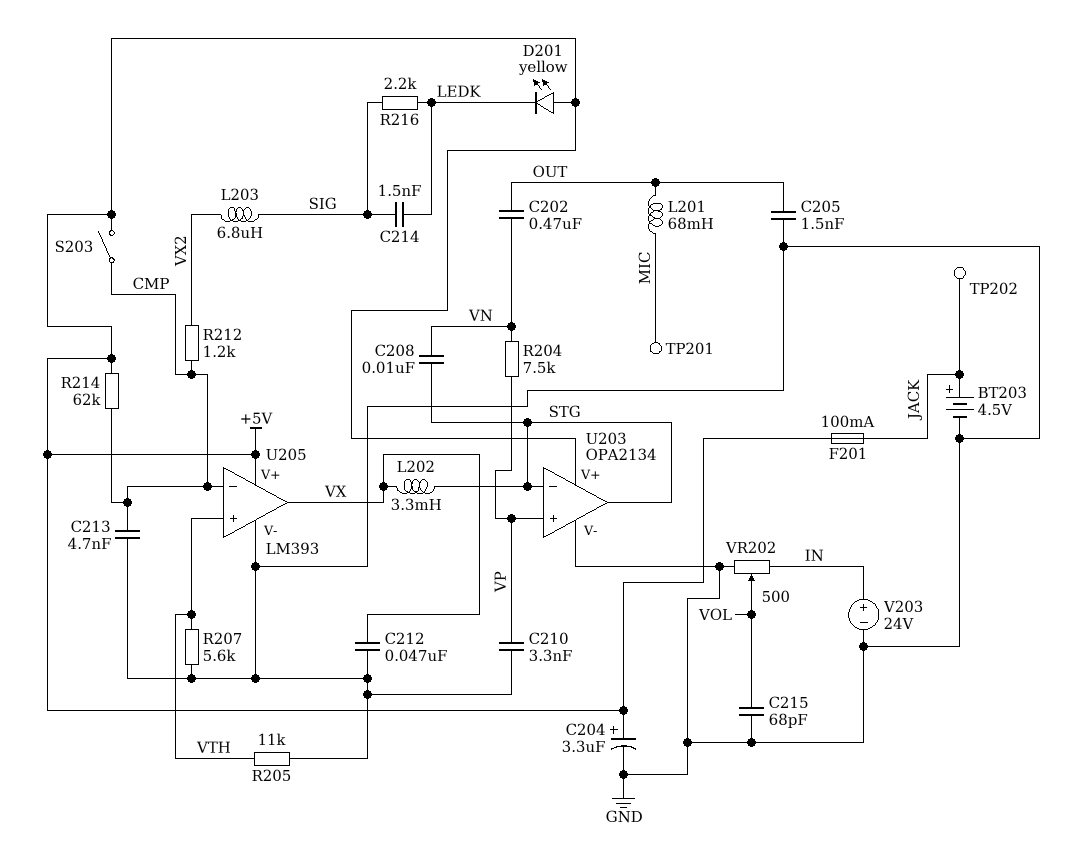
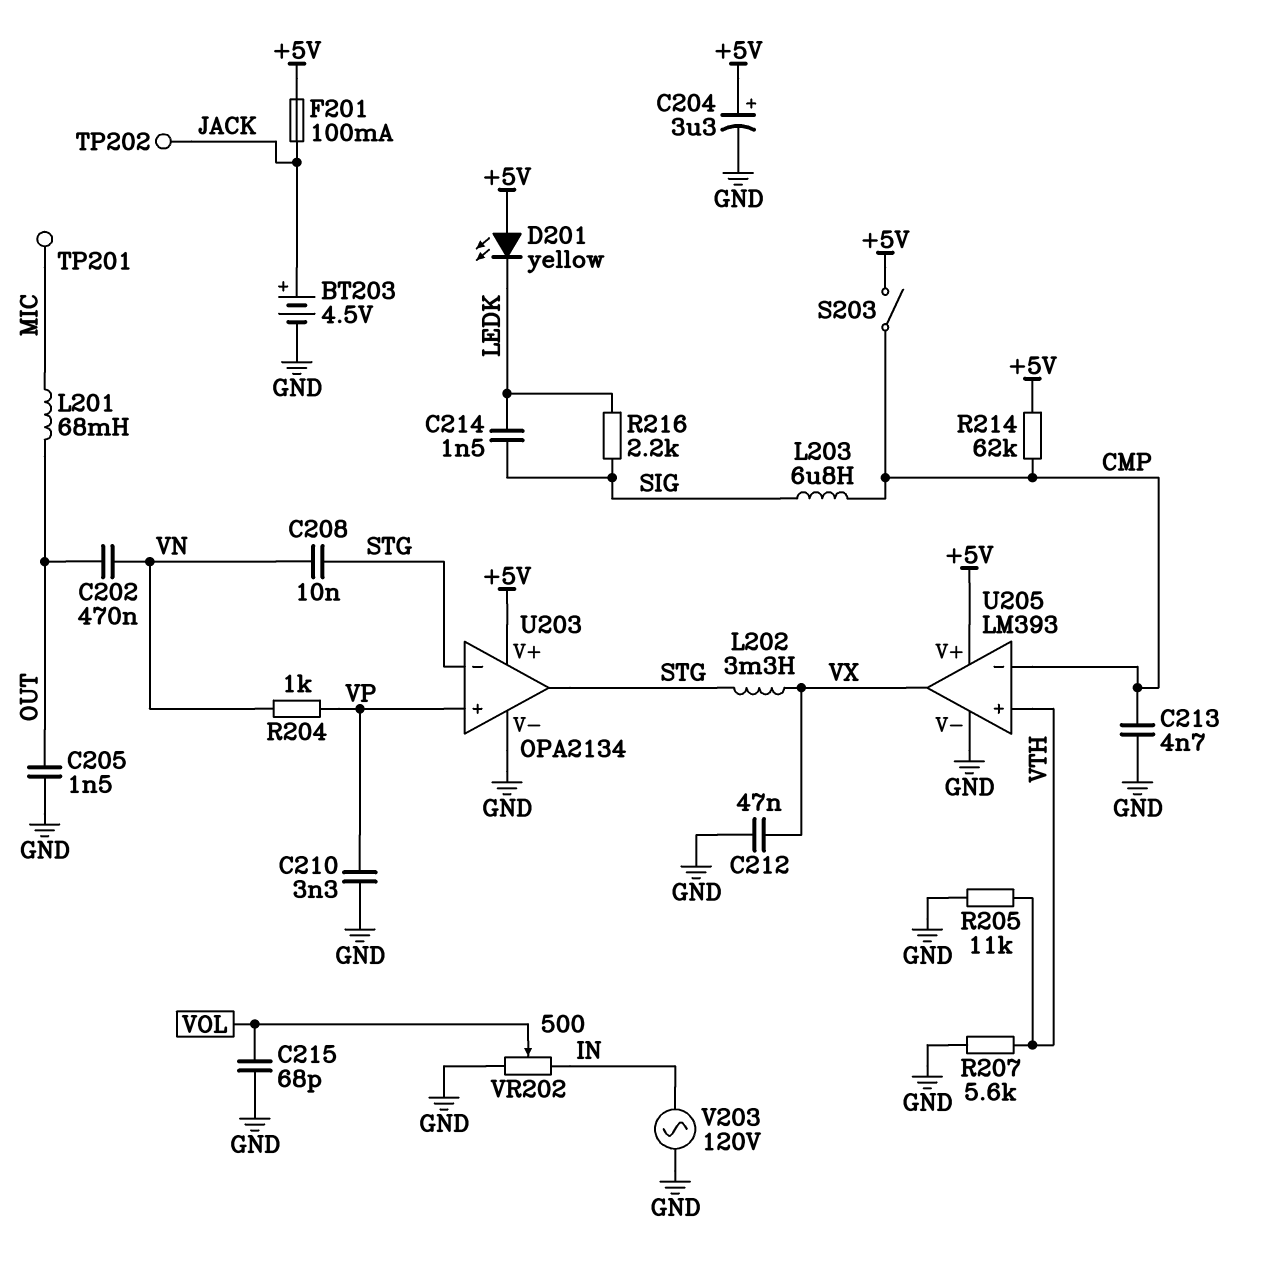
L203: 6.8uH (SIG, VX2) -> 6.8uH (CMP, SIG)
R204: 7.5k (VN, VP) -> 1k (VN, VP)
R212: 1.2k (CMP, VX2) -> none
V203: 24V (plus IN, minus GND) -> AC 120V (GND, IN)

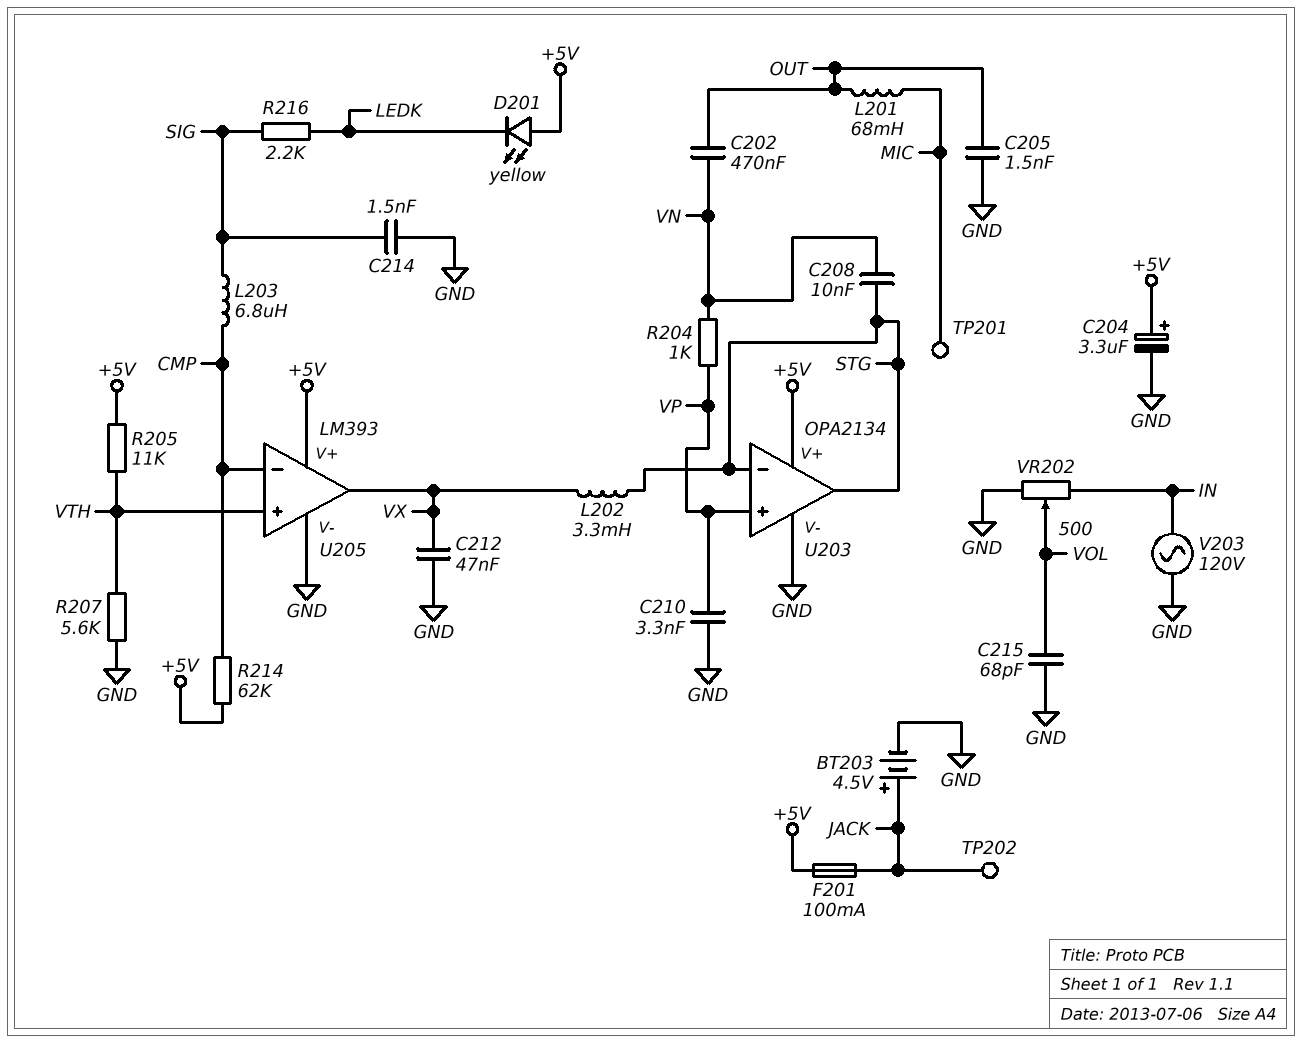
C213: 4.7nF (CMP, GND) -> none
C214: 1.5nF (LEDK, SIG) -> 1.5nF (GND, SIG)
R205: 11k (GND, VTH) -> 11k (+5V, VTH)
S203: switch (+5V, CMP) -> none

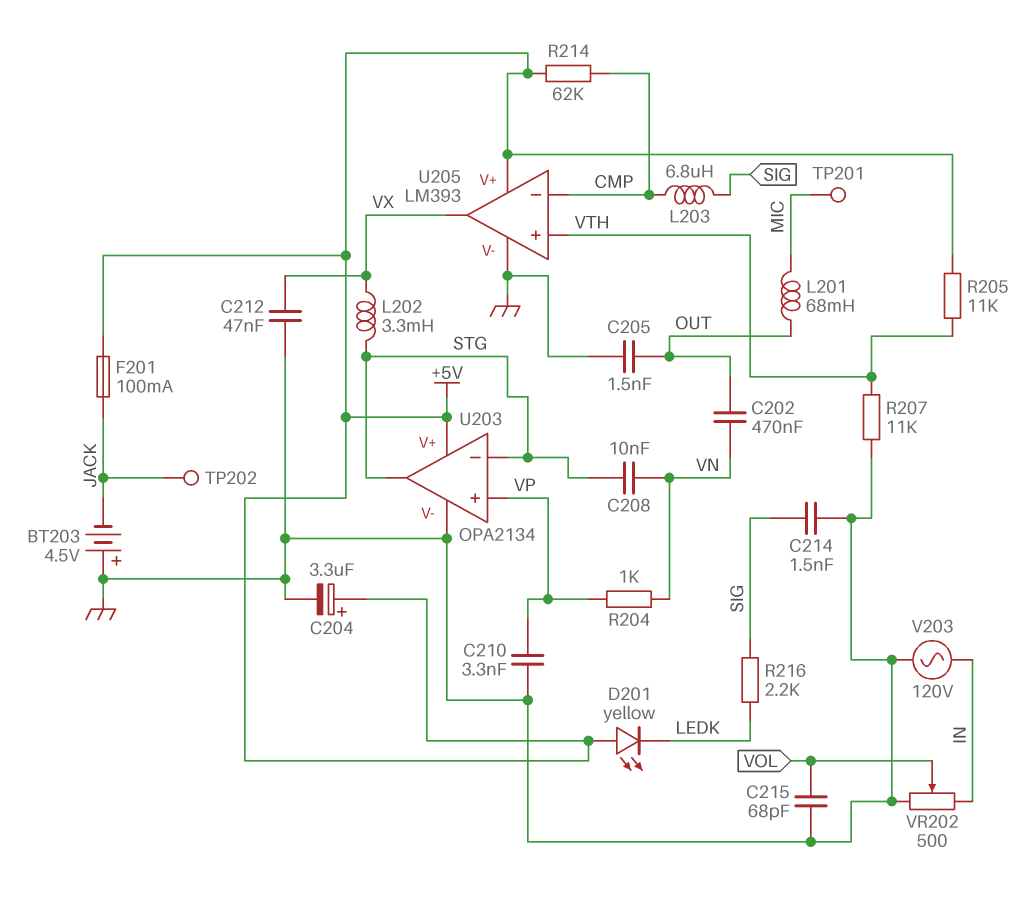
BT203: 4.5V (plus JACK, minus GND) -> 4.5V (plus GND, minus JACK)
R207: 5.6k (GND, VTH) -> 11k (GND, VTH)

